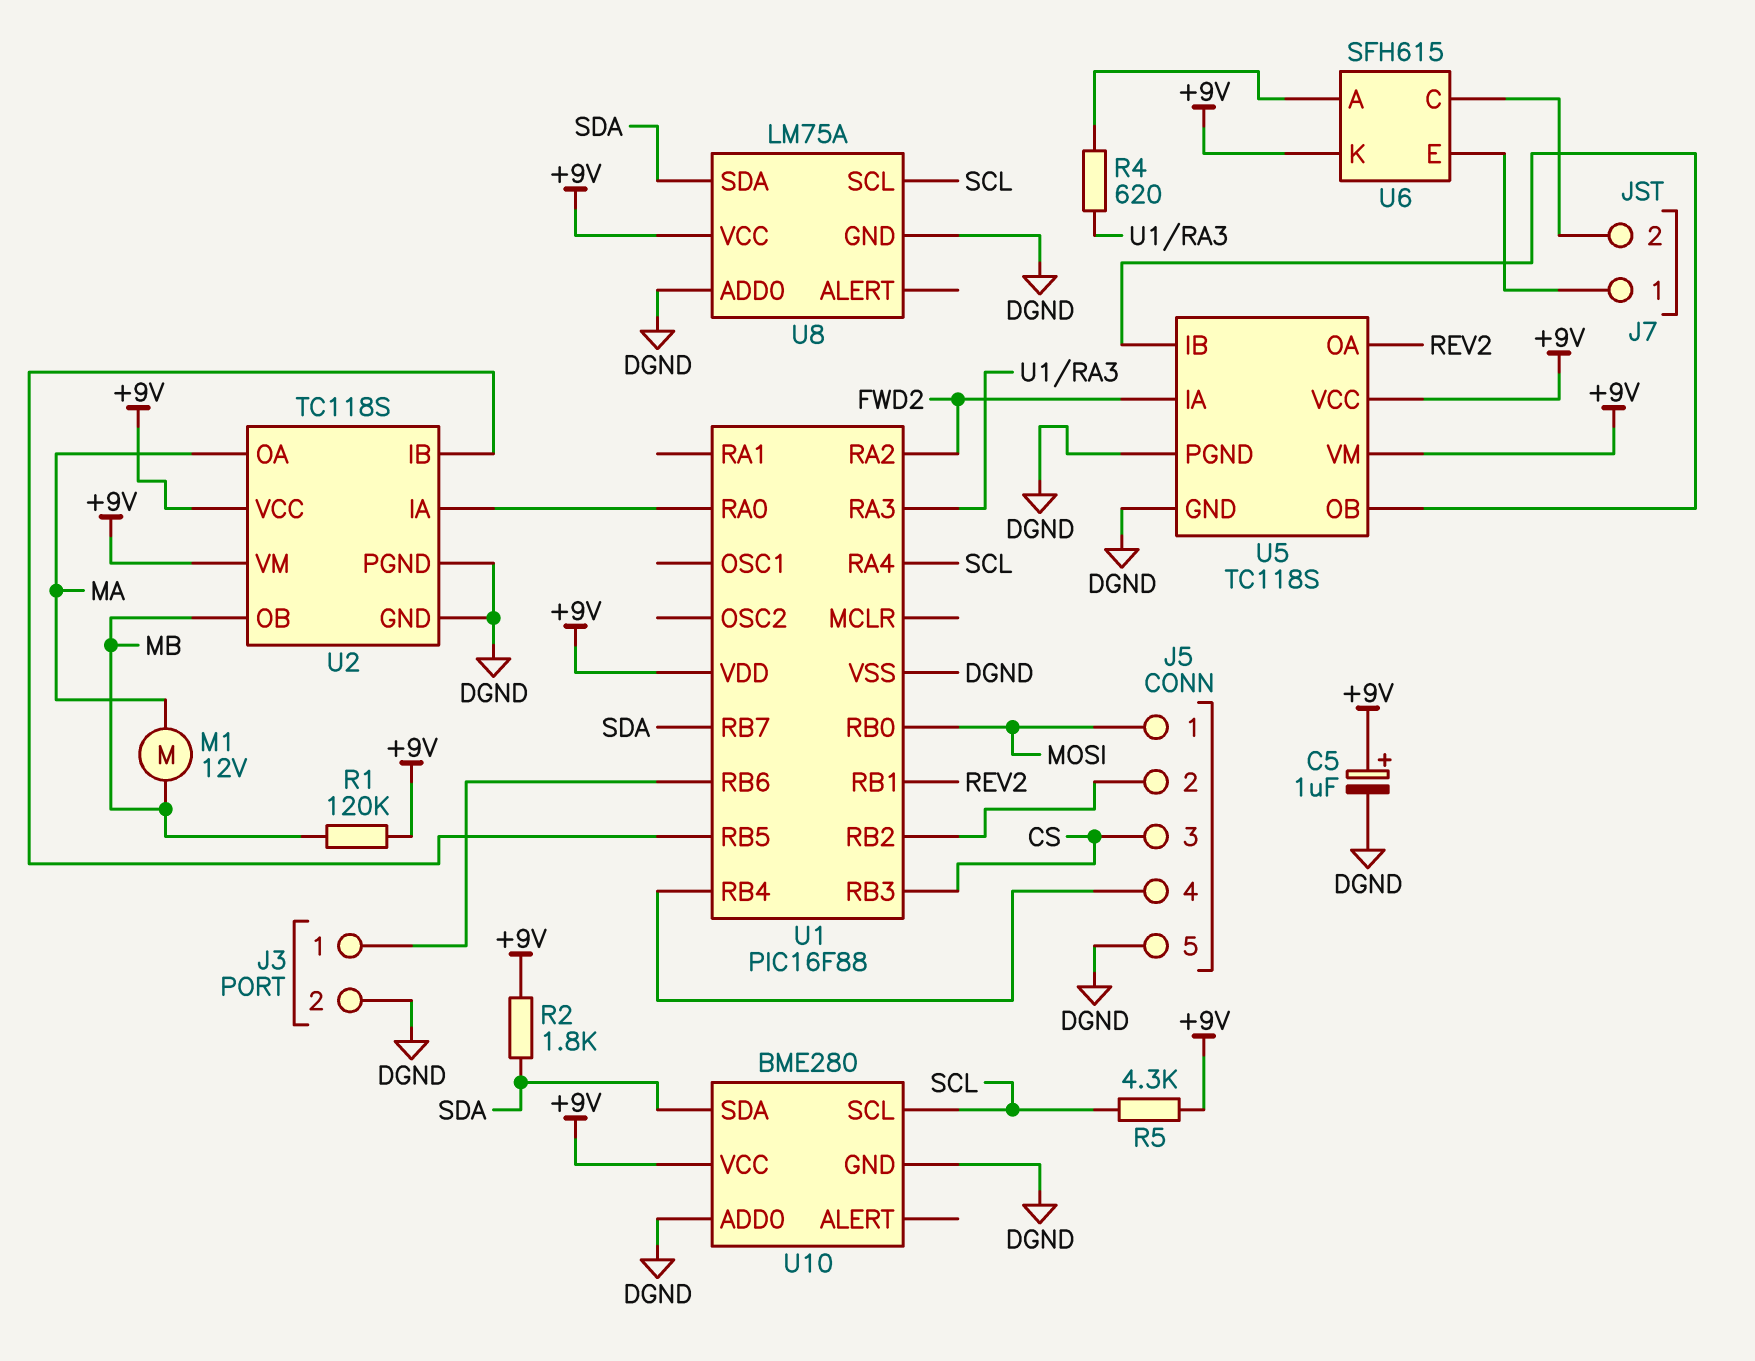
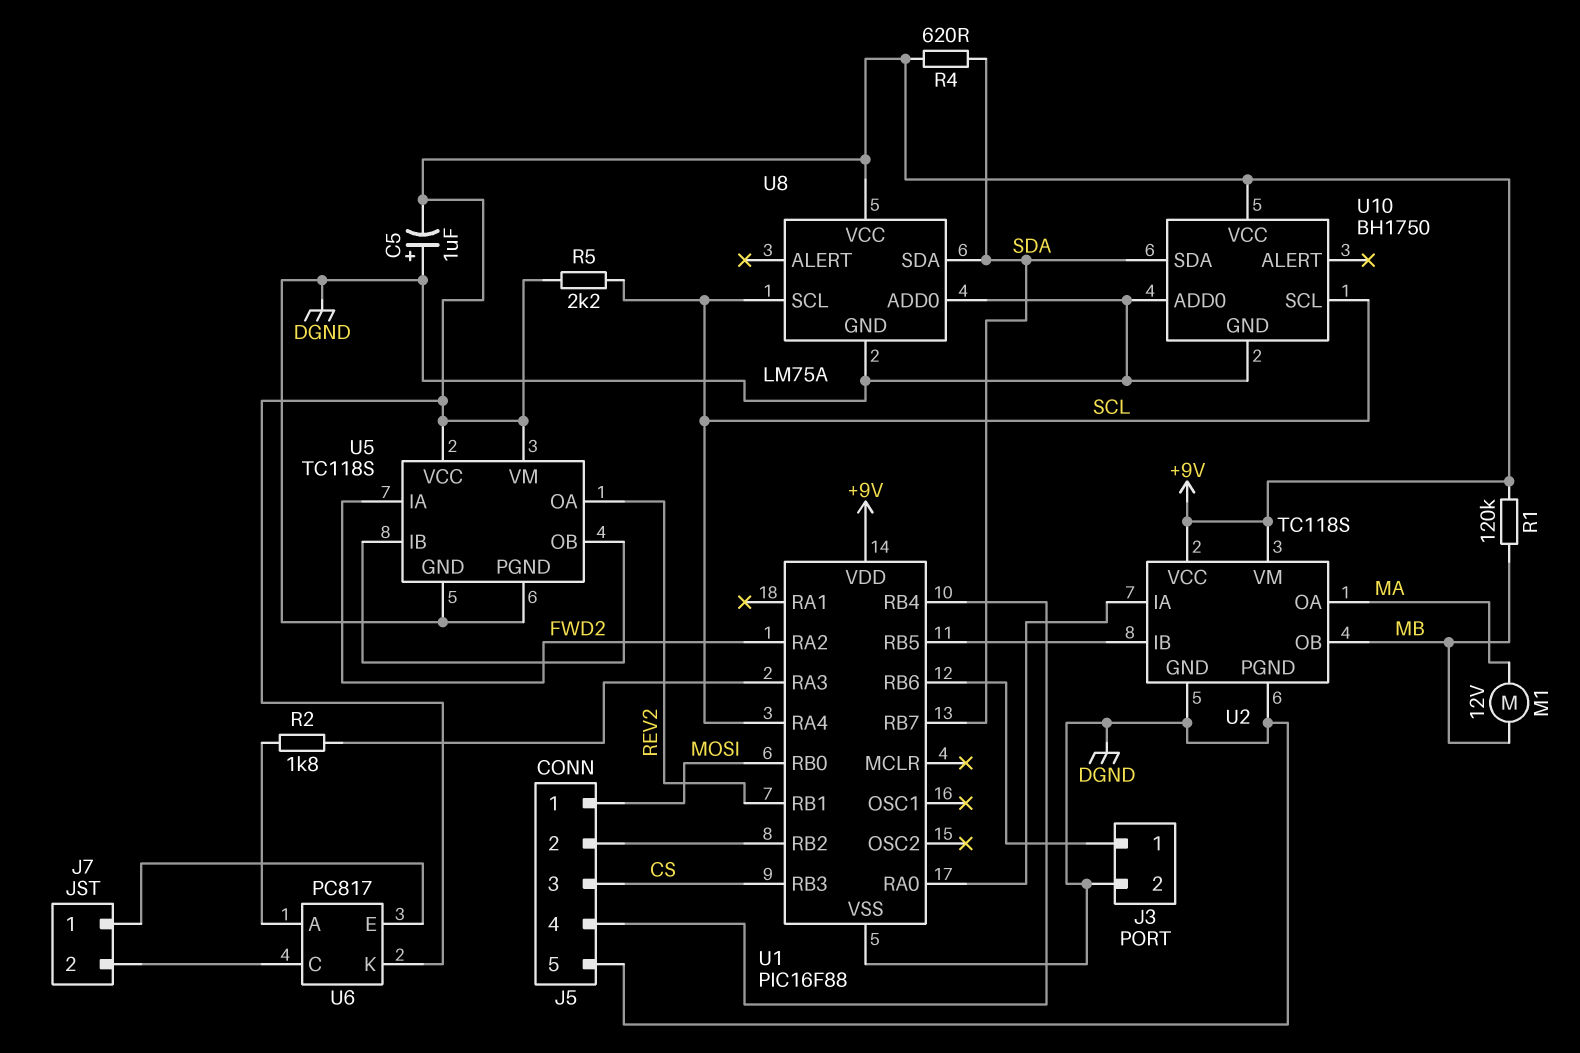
C5: 1uF (plus +9V, minus DGND) -> 1uF (plus DGND, minus +9V)
R2: 1.8k (+9V, SDA) -> 1.8k (U1/RA3, U6/A)
R4: 620 (U1/RA3, U6/A) -> 620 (+9V, SDA)
R5: 4.3k (+9V, SCL) -> 2.2k (+9V, SCL)
U6: SFH615 -> PC817
U10: BME280 -> BH1750

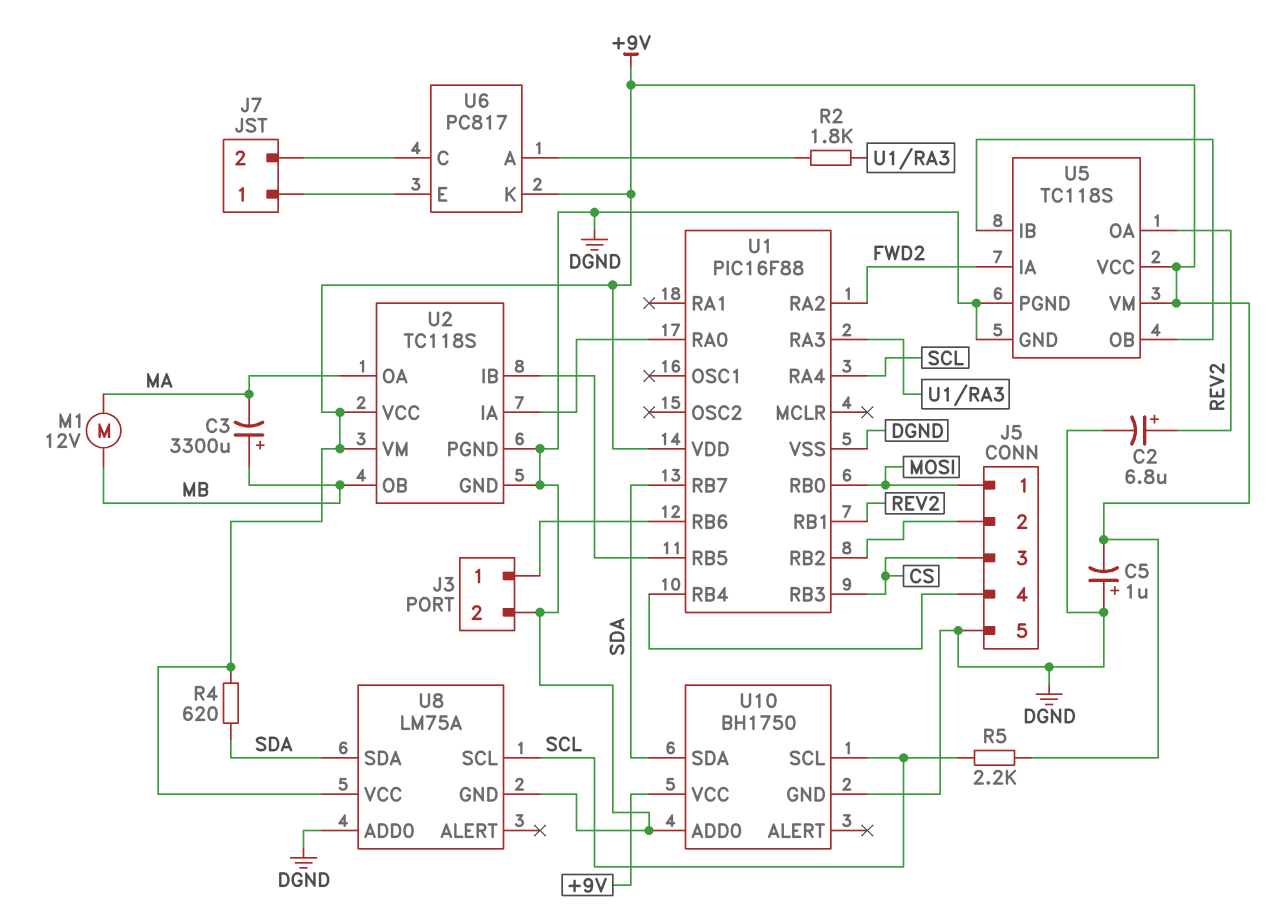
C2: none -> 6.8uF (plus REV2, minus DGND)
C3: none -> 3300uF (plus MB, minus MA)
R1: 120k (+9V, MB) -> none

